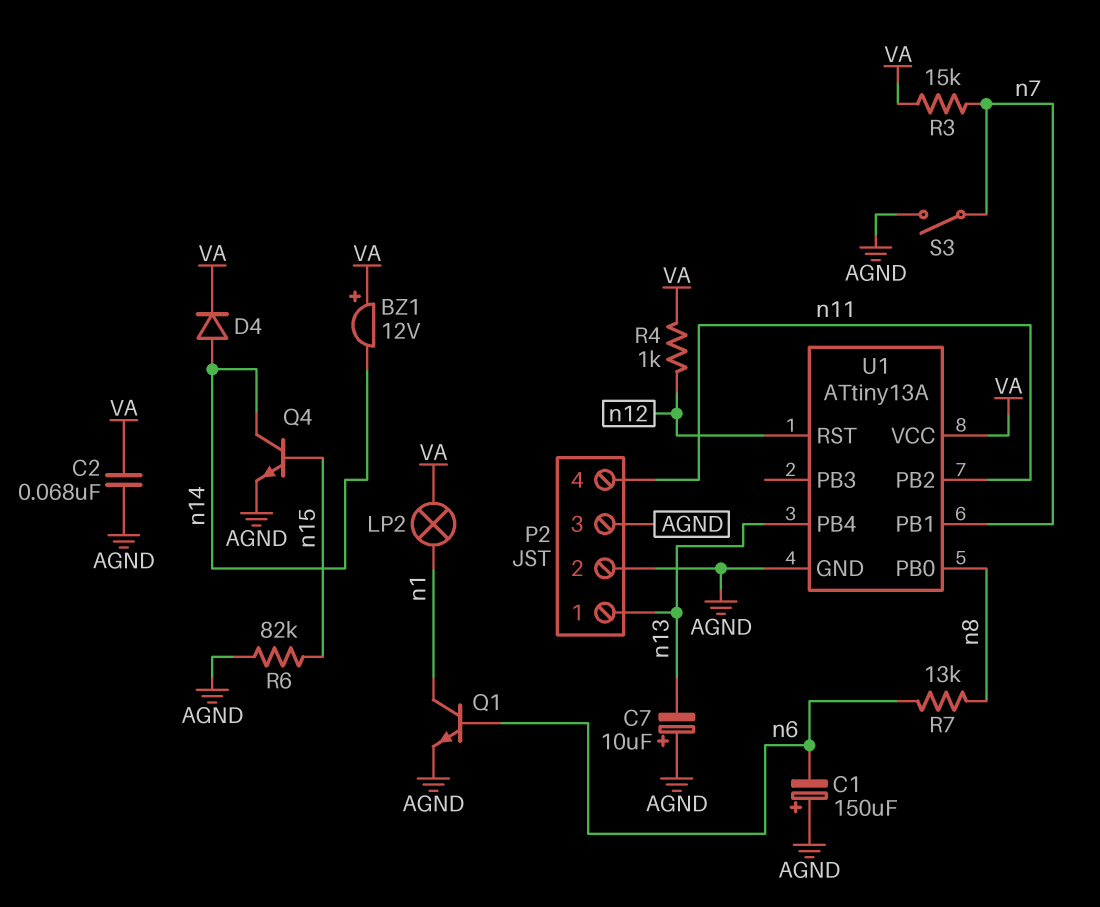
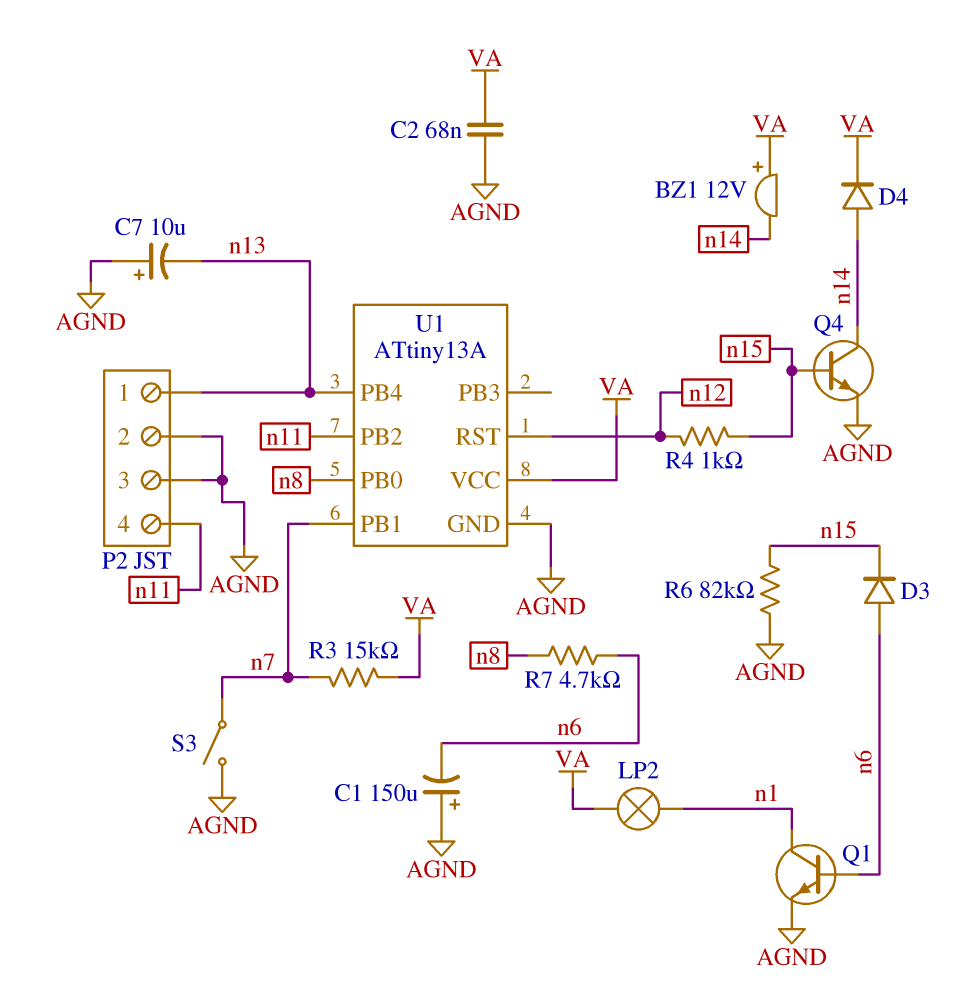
D3: none -> diode (A n6, K n15)
R4: 1k (VA, n12) -> 1k (n12, n15)
R7: 13k (n6, n8) -> 4.7k (n6, n8)

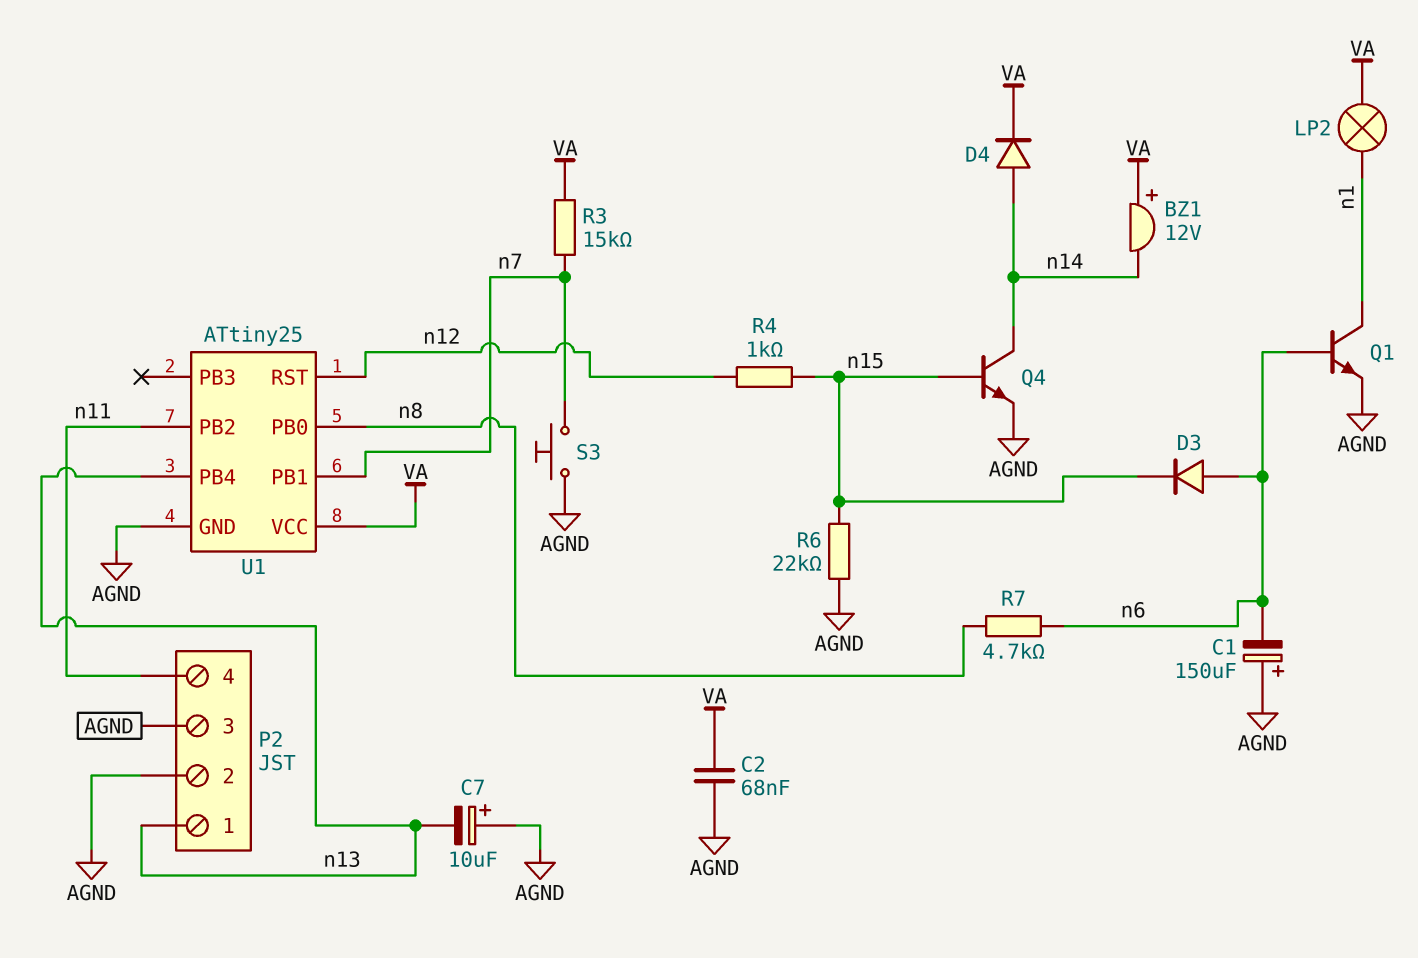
R6: 82k (AGND, n15) -> 22k (AGND, n15)
S3: switch (AGND, n7) -> button (AGND, n7)
U1: ATtiny13A -> ATtiny25

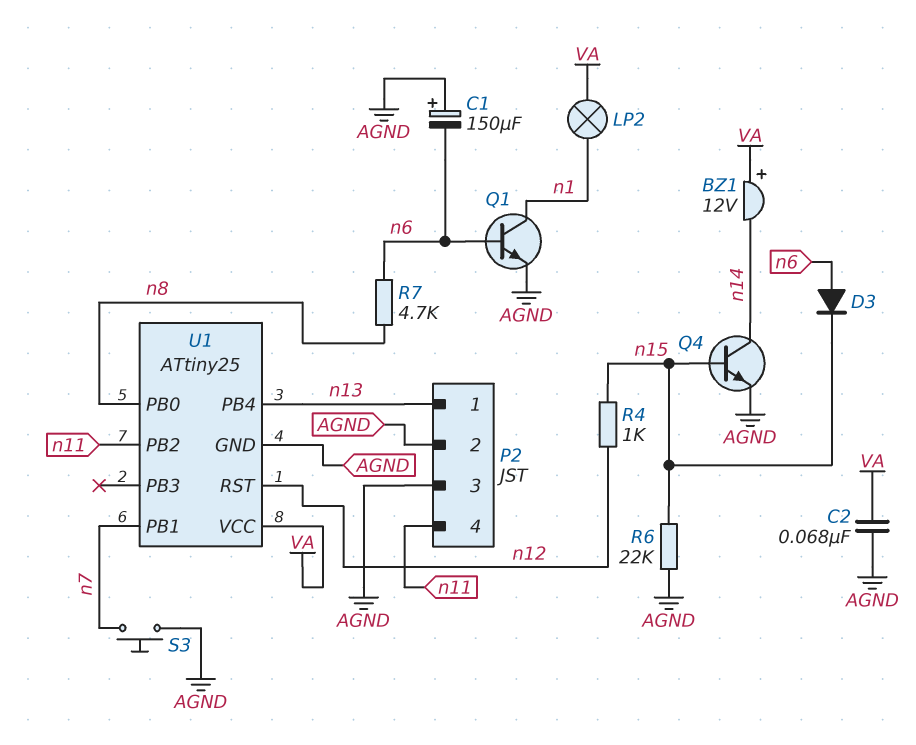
C7: 10uF (plus AGND, minus n13) -> none
D4: diode (A n14, K VA) -> none
R3: 15k (VA, n7) -> none

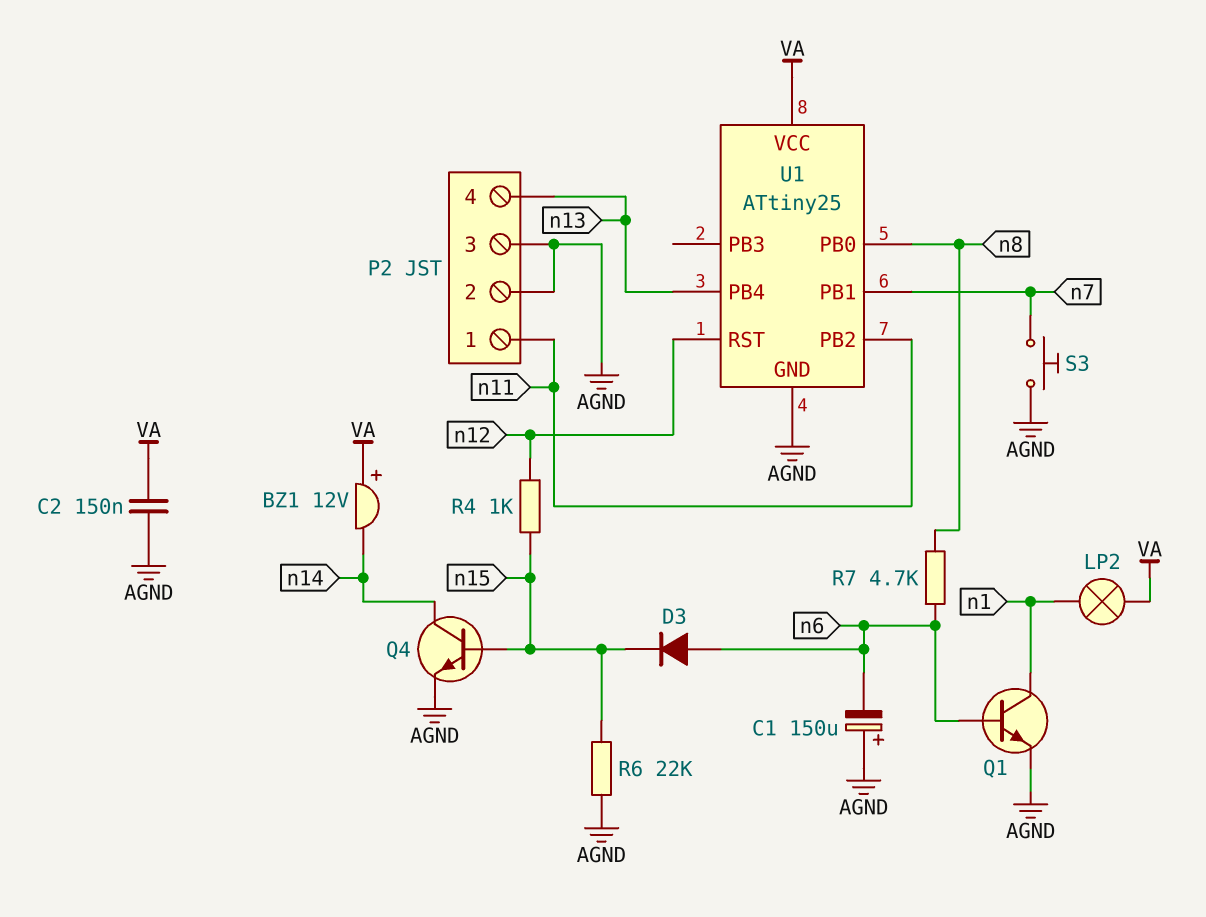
C2: 68nF (AGND, VA) -> 150nF (AGND, VA)
P2 pin 1: n13 -> n11
P2 pin 4: n11 -> n13

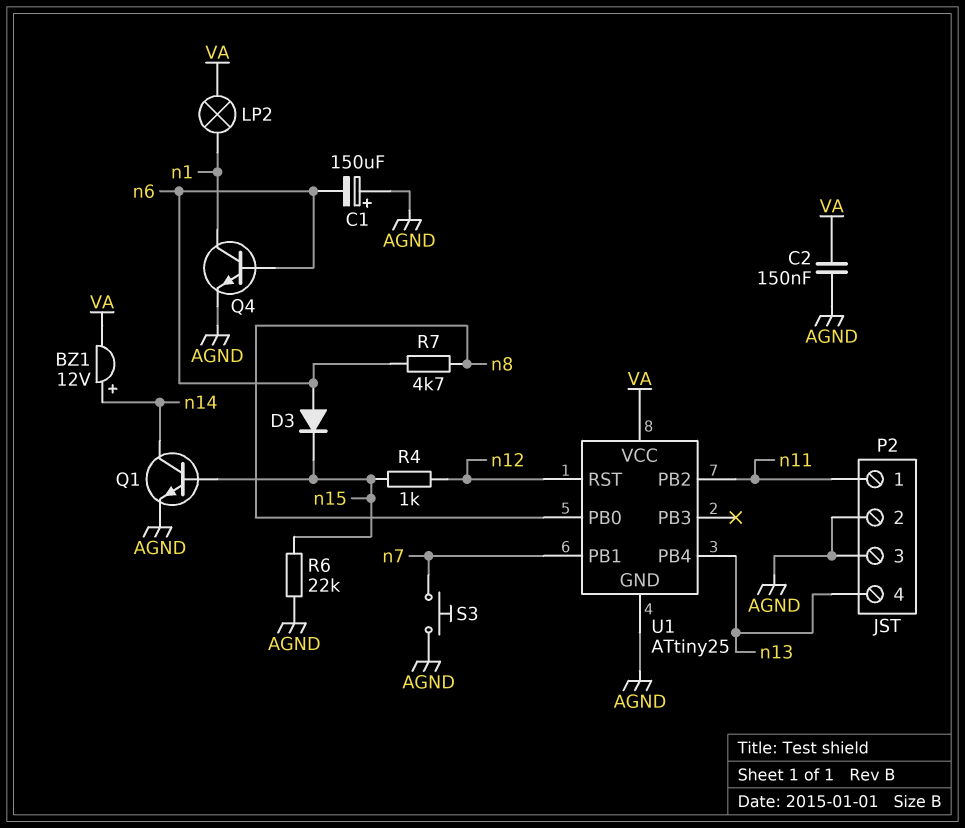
BZ1: buzzer 12V (plus VA, minus n14) -> buzzer 12V (plus n14, minus VA)
Q1: NPN (B n6, C n1, E AGND) -> NPN (B n15, C n14, E AGND)
Q4: NPN (B n15, C n14, E AGND) -> NPN (B n6, C n1, E AGND)

